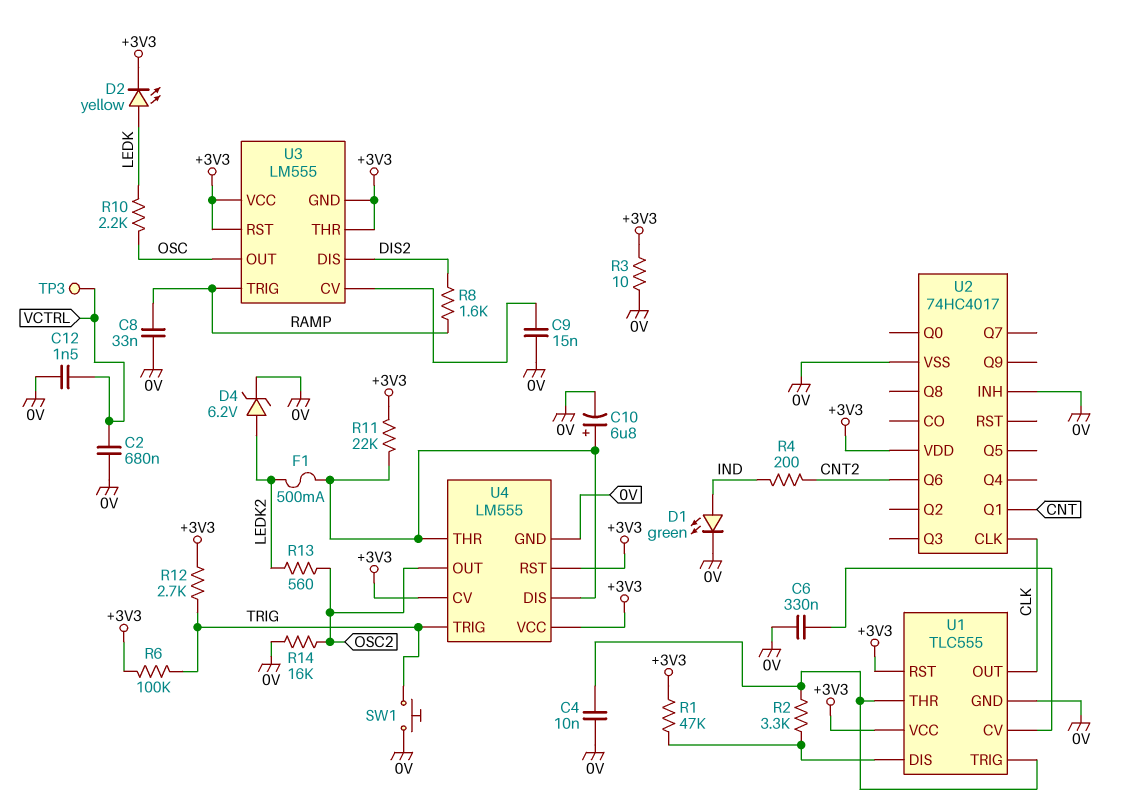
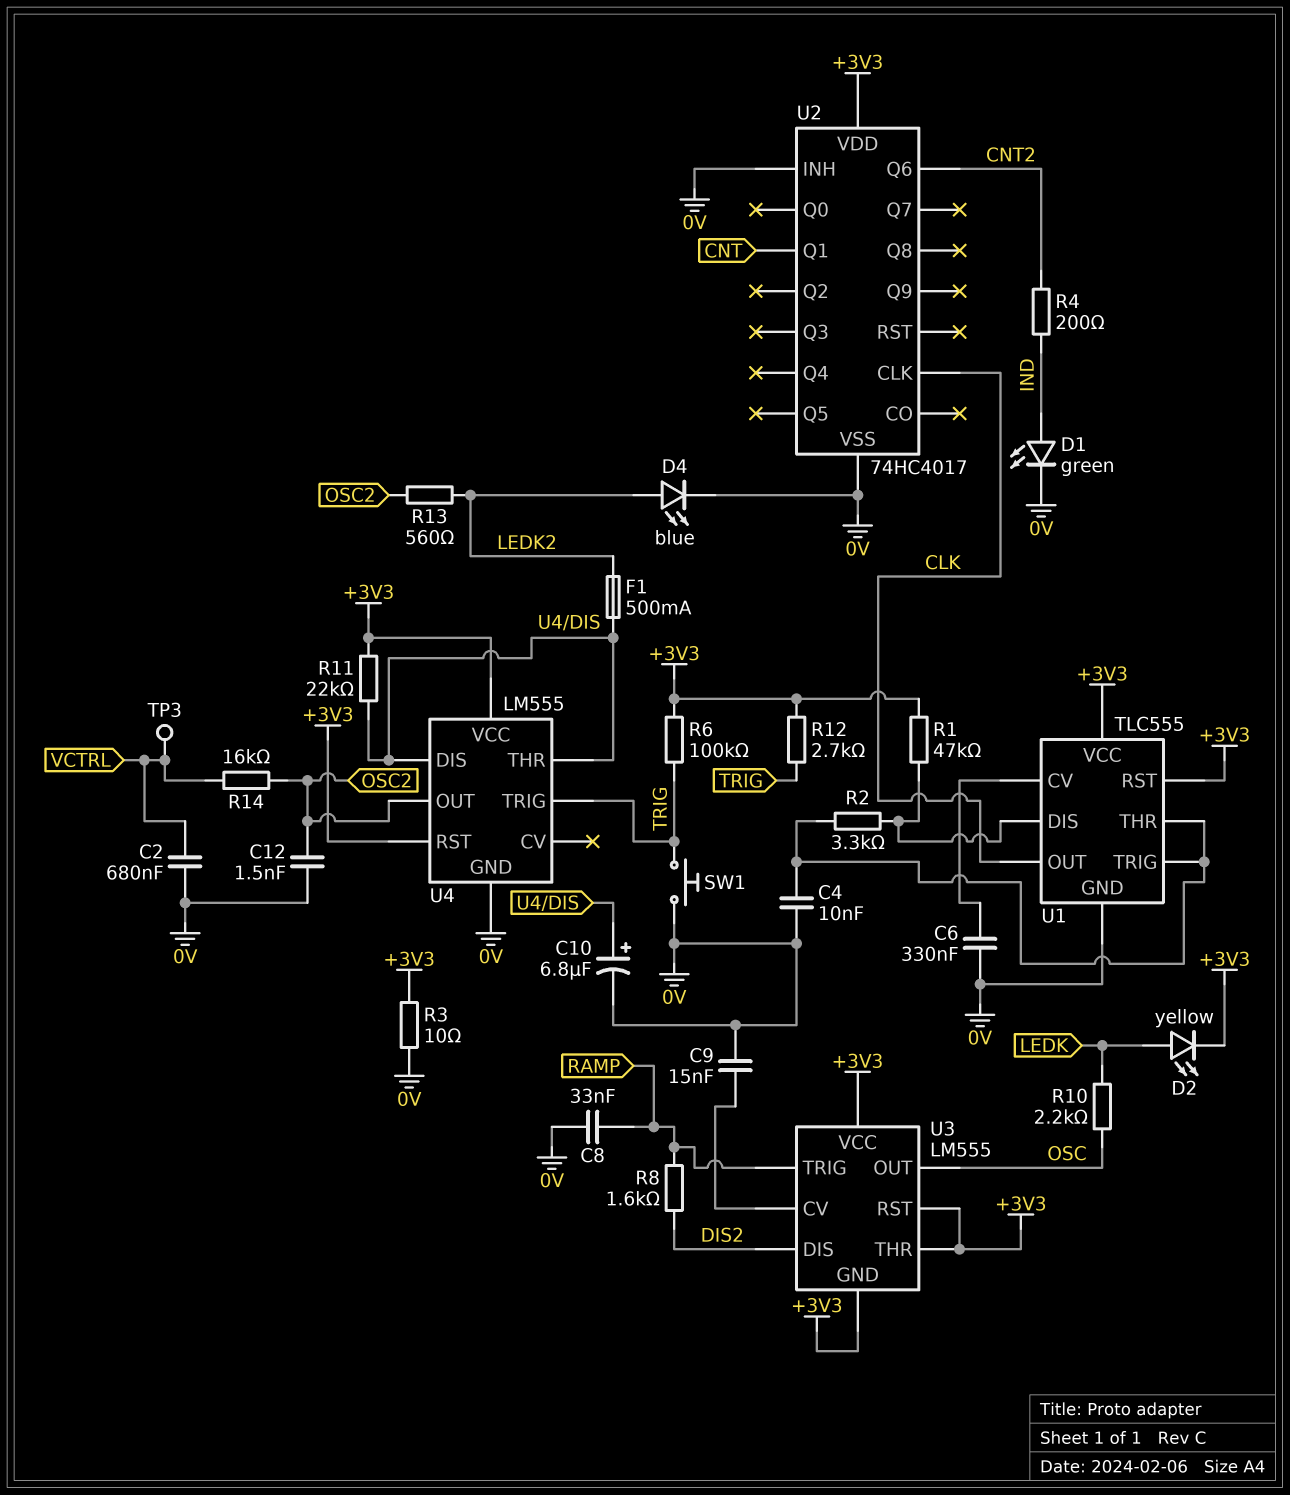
C12: 1.5nF (0V, VCTRL) -> 1.5nF (0V, OSC2)
D4: zener 6.2V (A LEDK2, K 0V) -> LED blue (A LEDK2, K 0V)
R14: 16k (0V, OSC2) -> 16k (OSC2, VCTRL)
U4 pin CV: +3V3 -> none

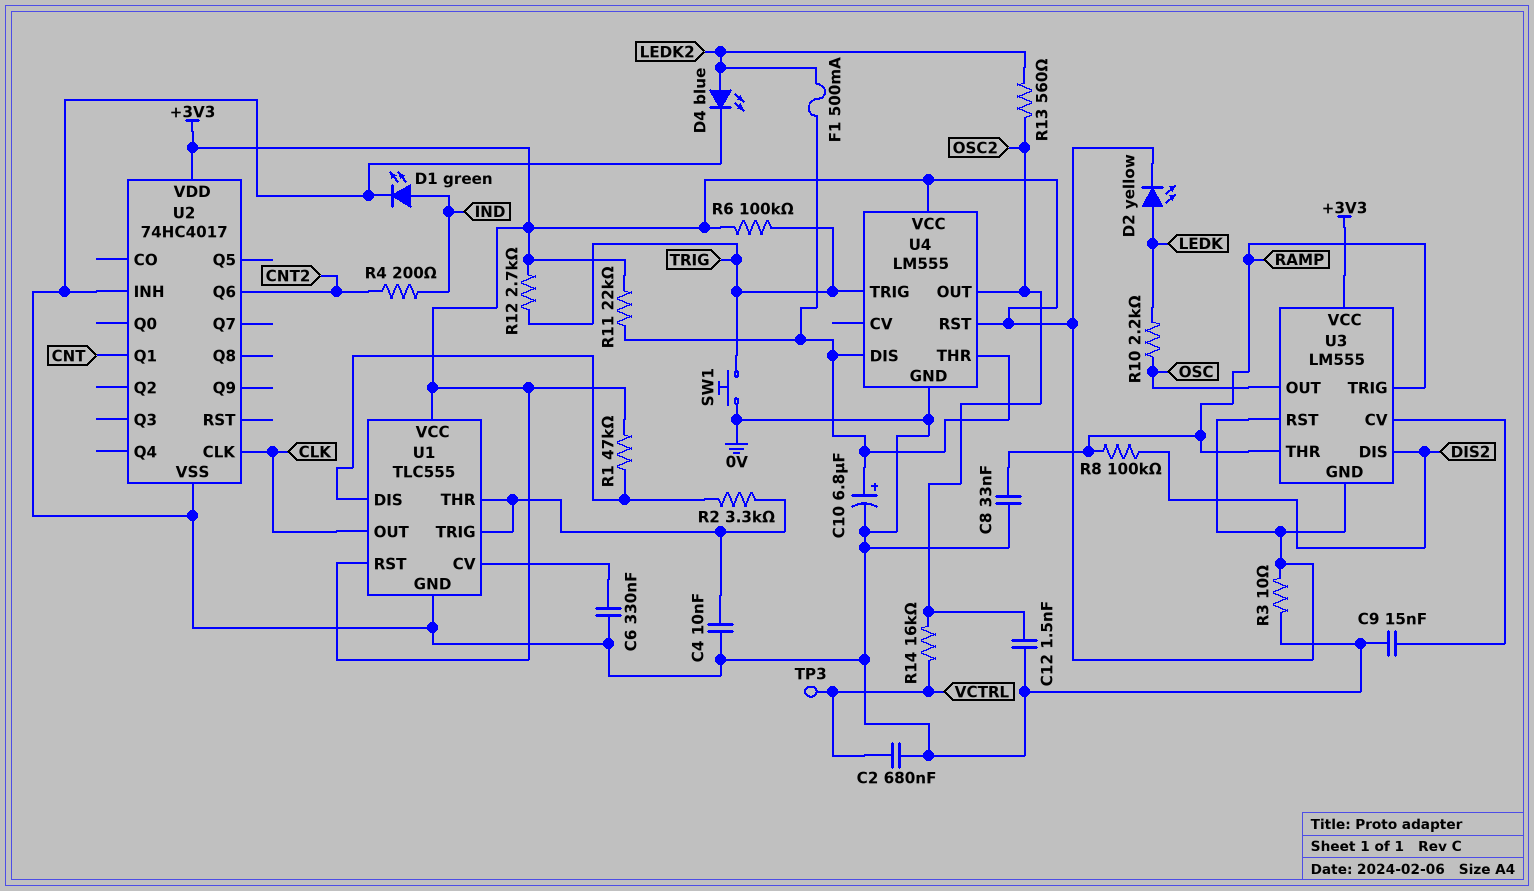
R8: 1.6k (DIS2, RAMP) -> 100k (DIS2, RAMP)
U3 pin THR: +3V3 -> RAMP

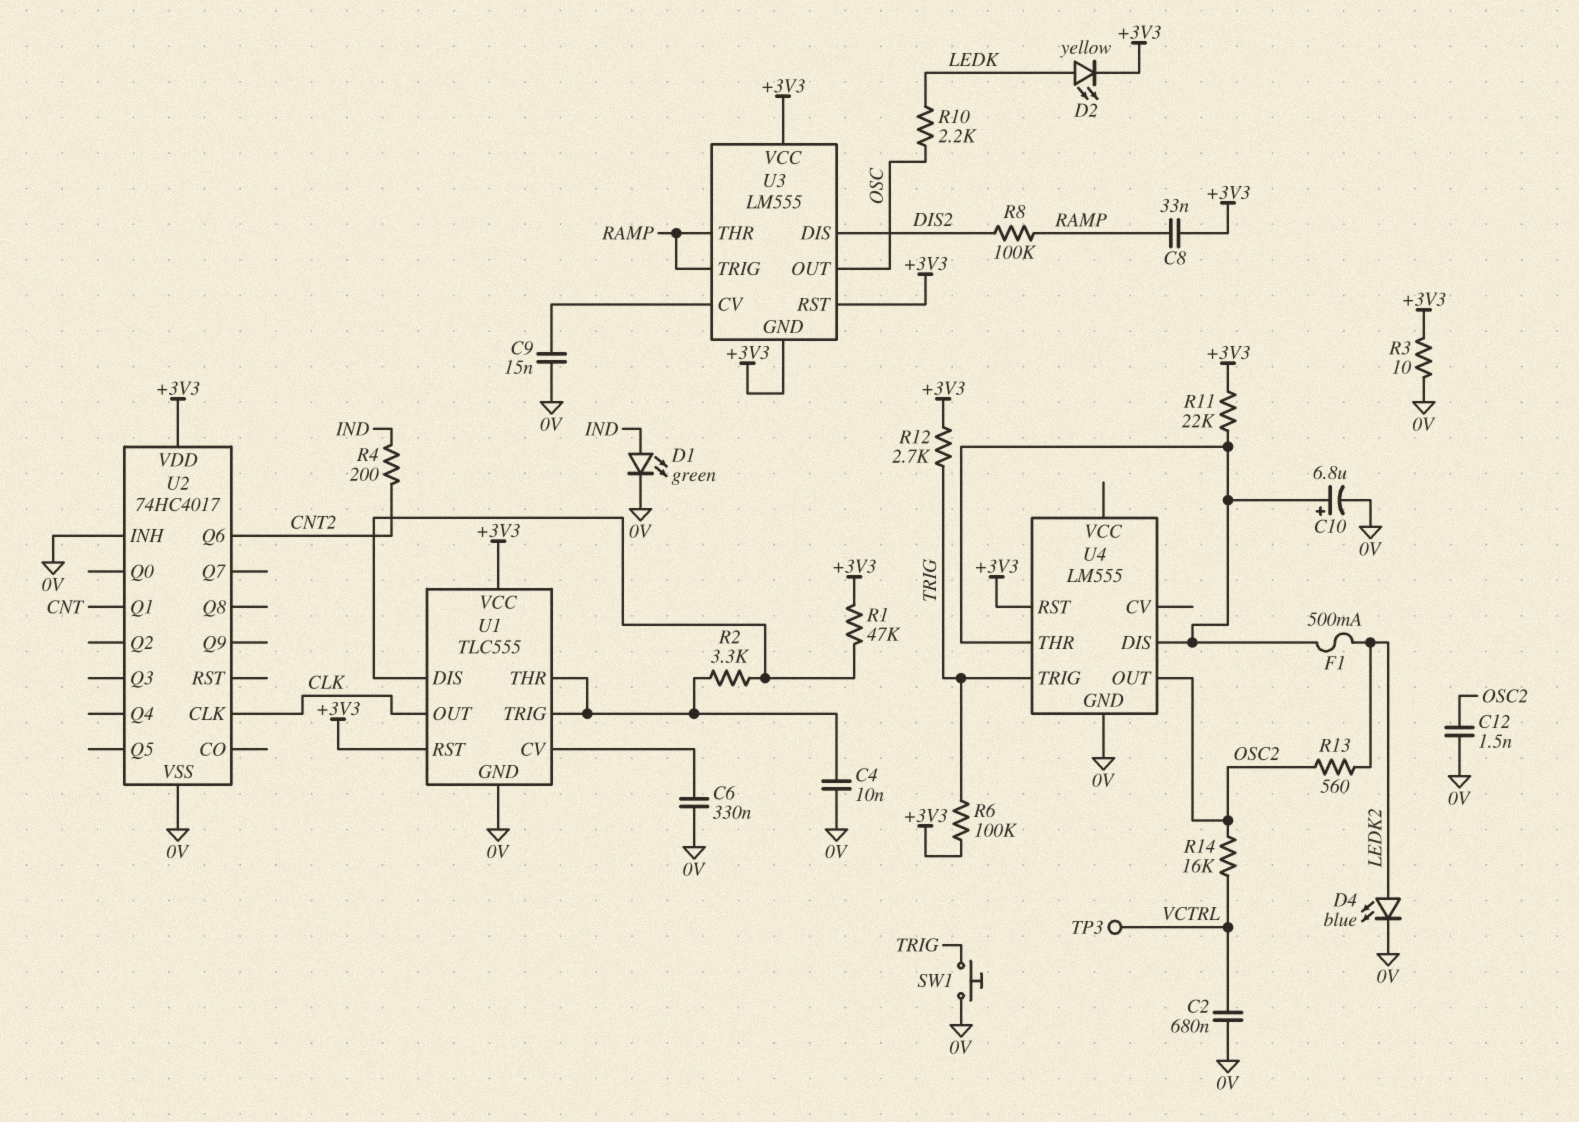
C8: 33nF (0V, RAMP) -> 33nF (+3V3, RAMP)
U4 pin VCC: +3V3 -> none

